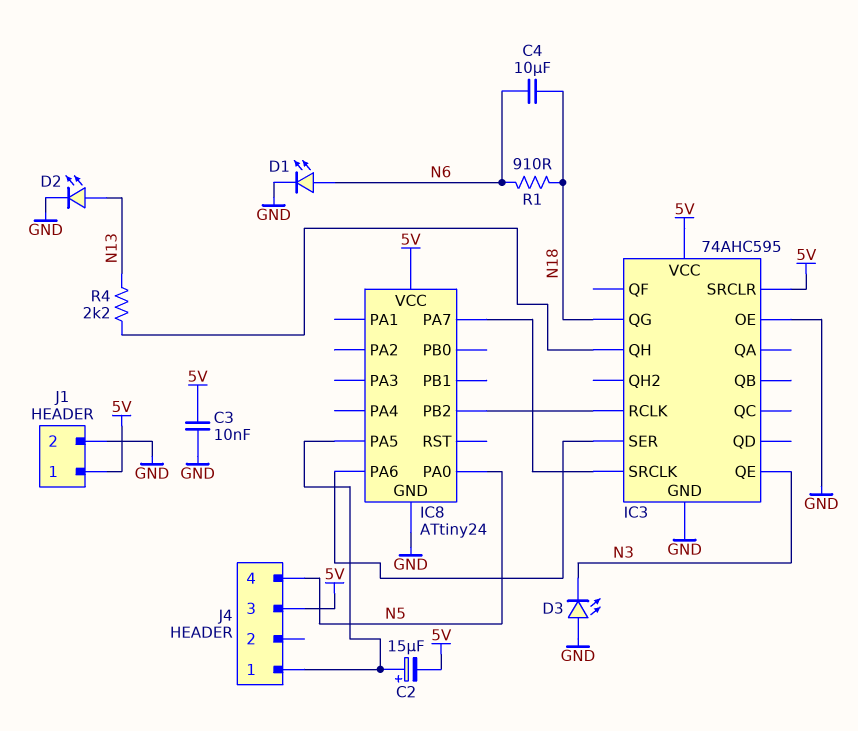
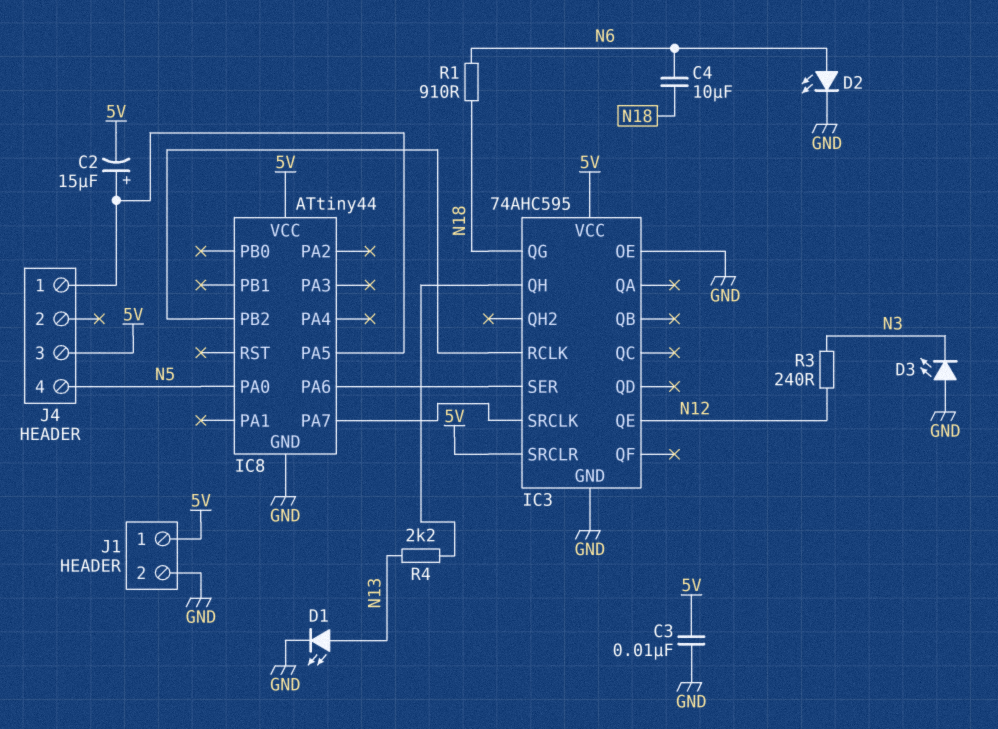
D1: LED (A N6, K GND) -> LED (A N13, K GND)
D2: LED (A N13, K GND) -> LED (A N6, K GND)
IC3 pin QE: N3 -> N12
IC8: ATtiny24 -> ATtiny44
R3: none -> 240 (N3, N12)

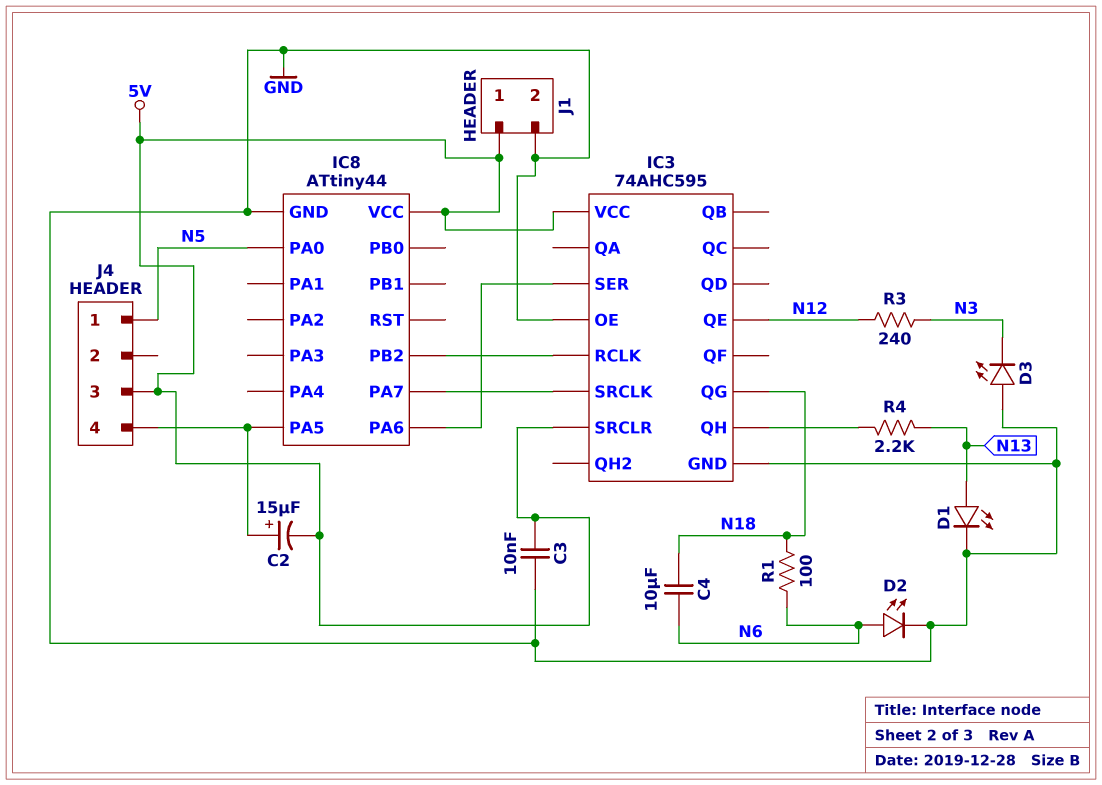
J4 pin 1: IC8/PA5 -> N5
J4 pin 4: N5 -> IC8/PA5
R1: 910 (N6, N18) -> 100 (N6, N18)

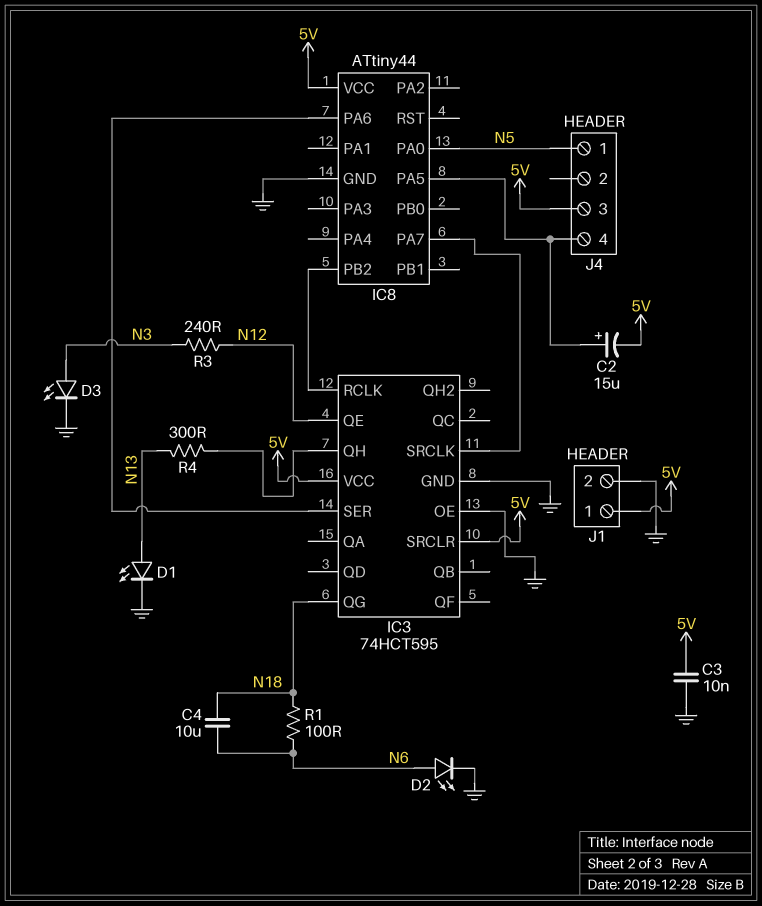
D3: LED (A GND, K N3) -> LED (A N3, K GND)
IC3: 74AHC595 -> 74HCT595
R4: 2.2k (IC3/QH, N13) -> 300 (IC3/QH, N13)

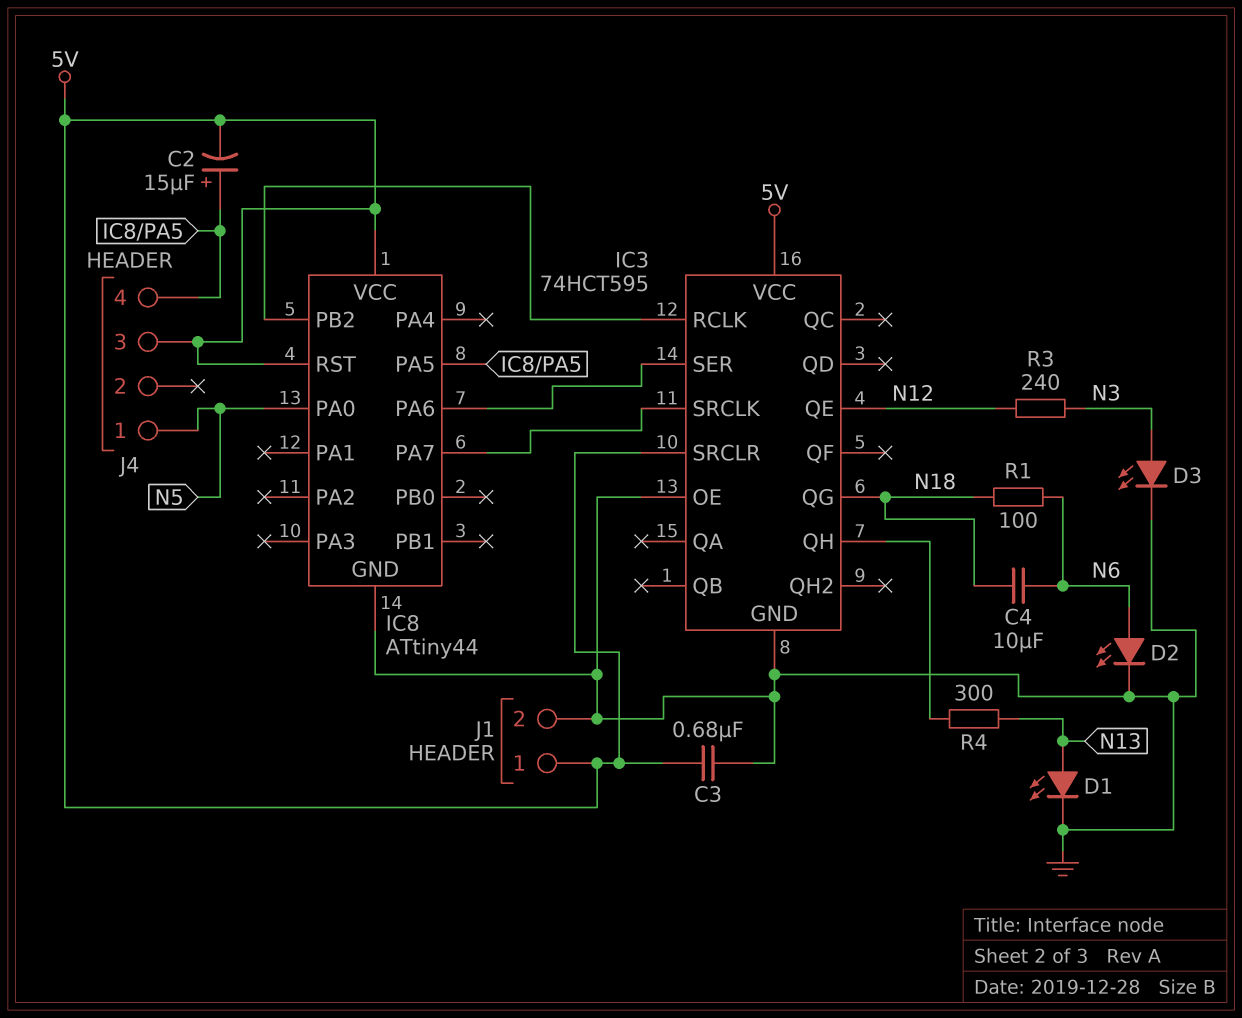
C3: 10nF (5V, GND) -> 680nF (5V, GND)
IC8 pin RST: none -> 5V

